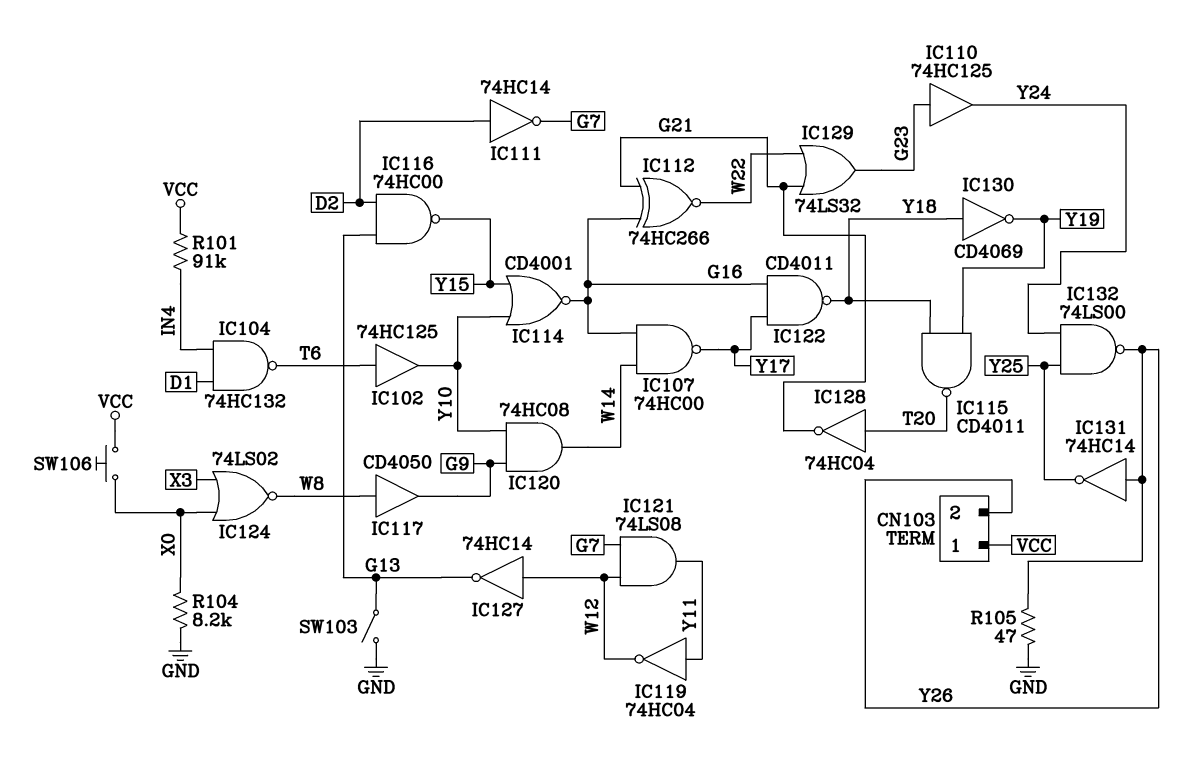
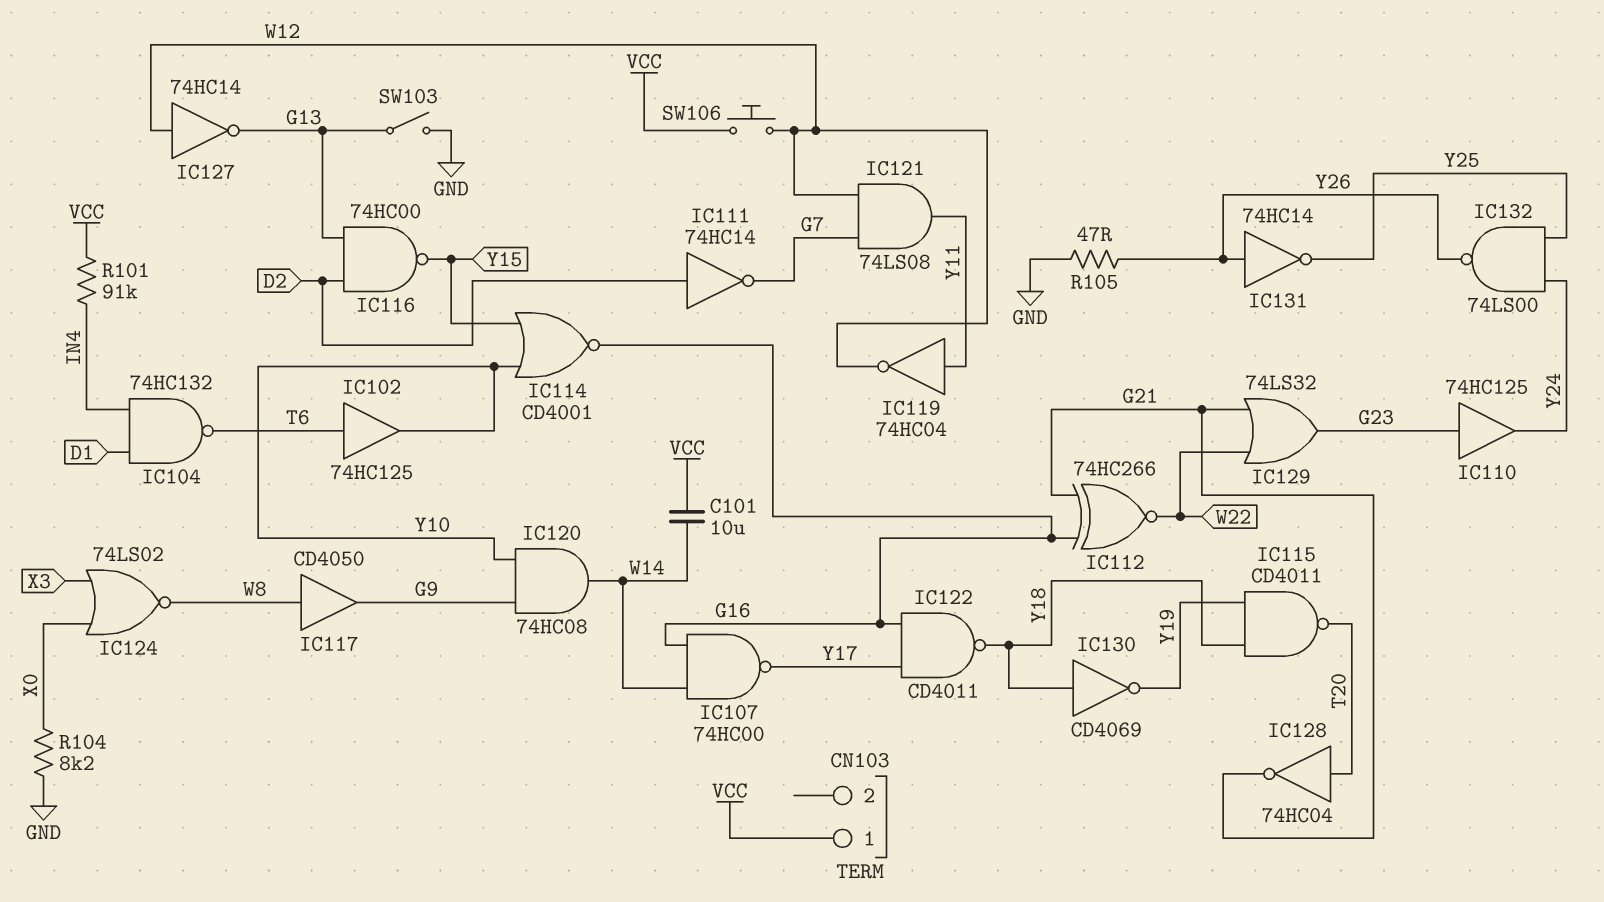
C101: none -> 10uF (VCC, W14)
CN103 pin 2: Y26 -> none
SW106: button (VCC, X0) -> button (VCC, W12)

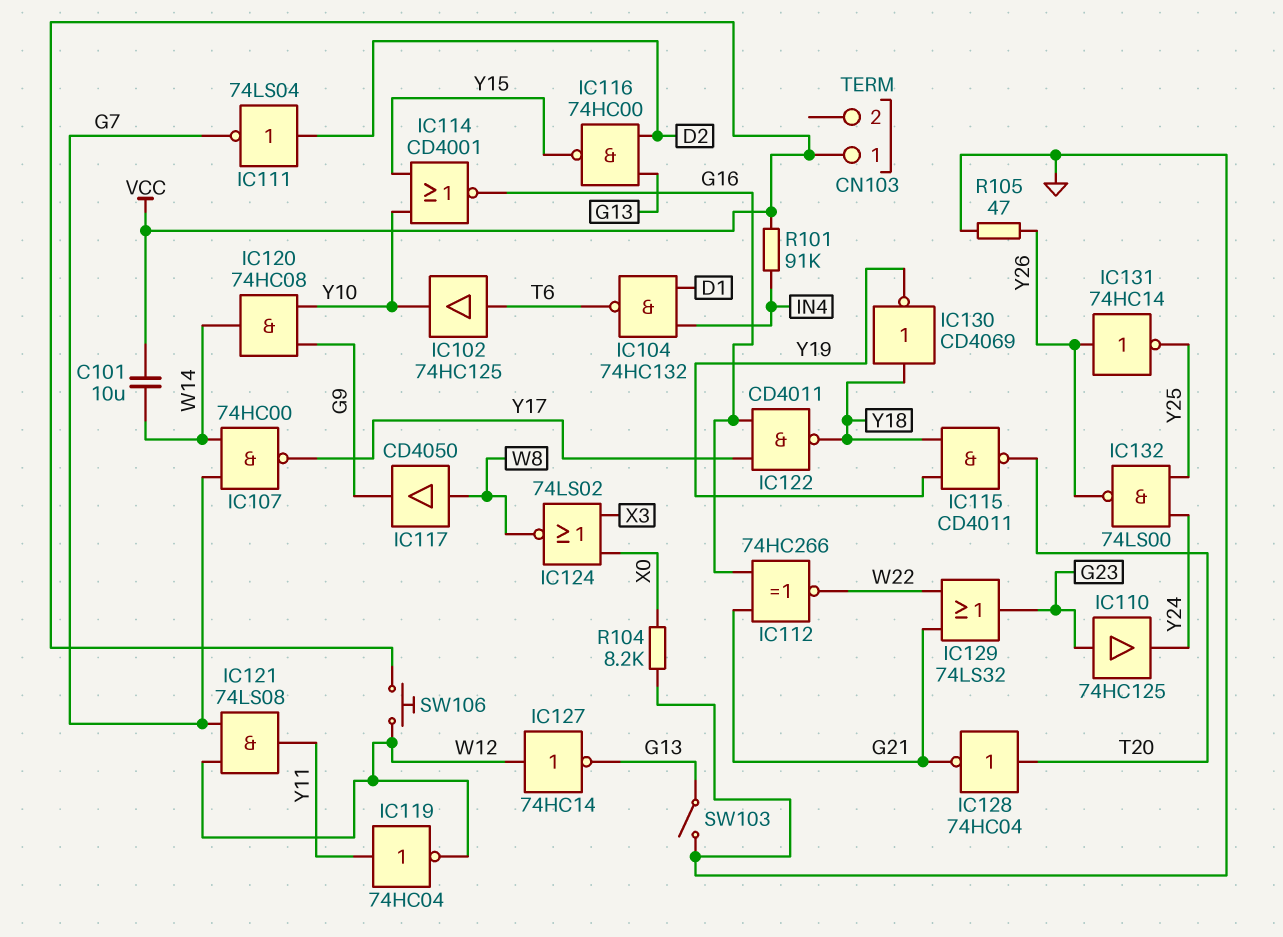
IC107: NAND 74HC00 (in G16, in W14, out Y17) -> NAND 74HC00 (in G7, in W14, out Y17)
IC111: NOT 74HC14 (in D2, out G7) -> NOT 74LS04 (in D2, out G7)

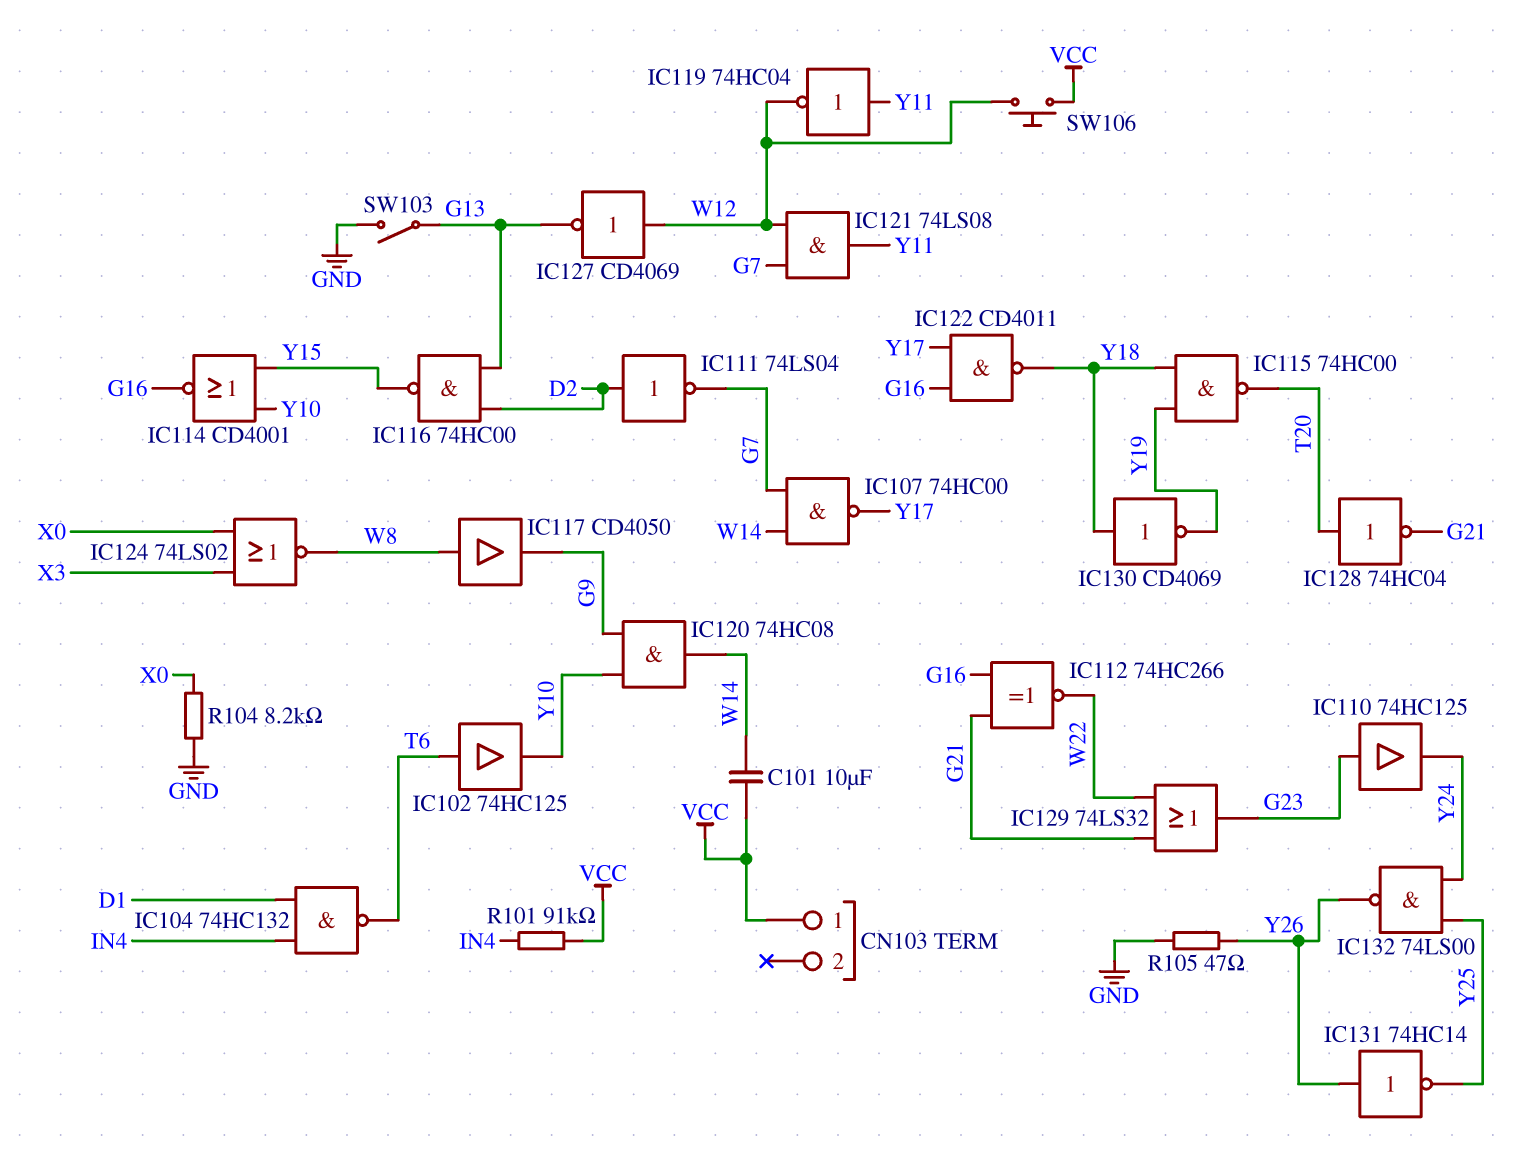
IC115: NAND CD4011 (in Y18, in Y19, out T20) -> NAND 74HC00 (in Y18, in Y19, out T20)
IC127: NOT 74HC14 (in W12, out G13) -> NOT CD4069 (in W12, out G13)

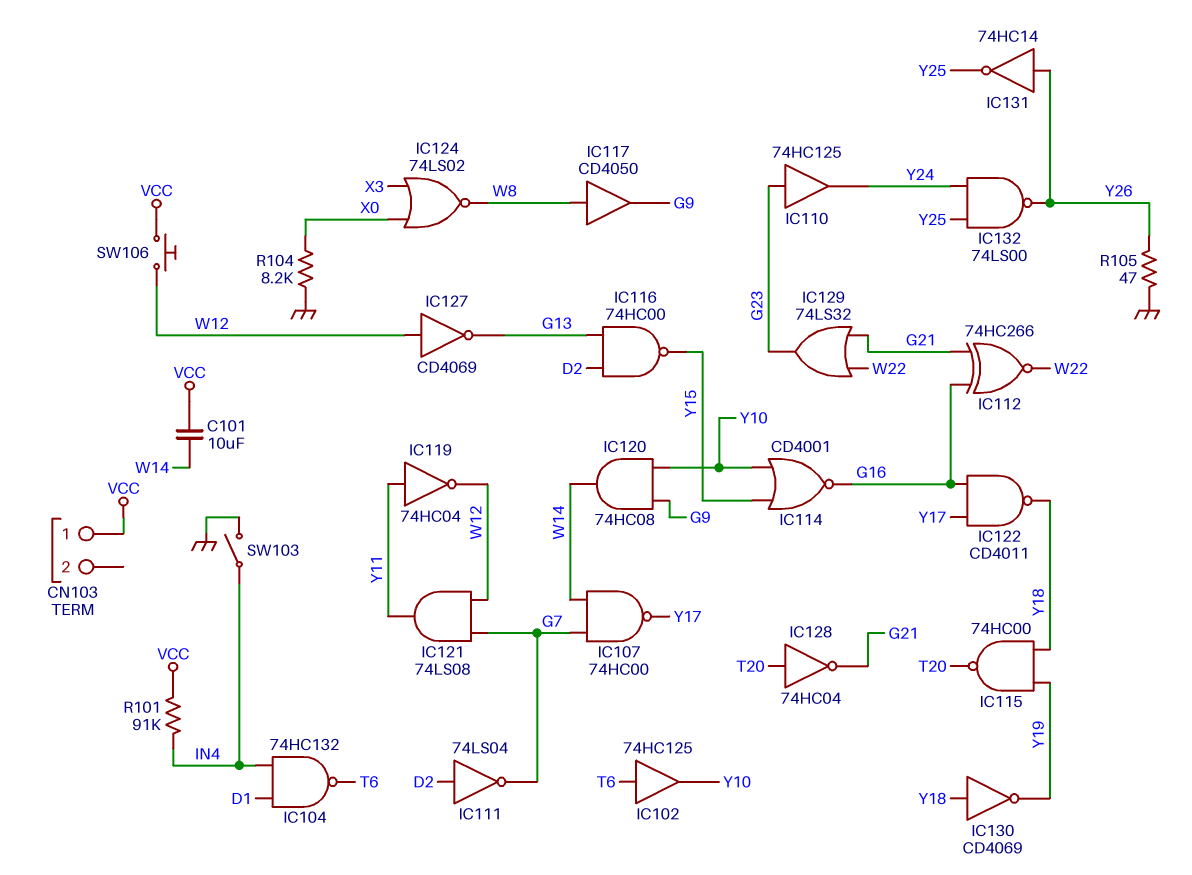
SW103: switch (G13, GND) -> switch (GND, IN4)

